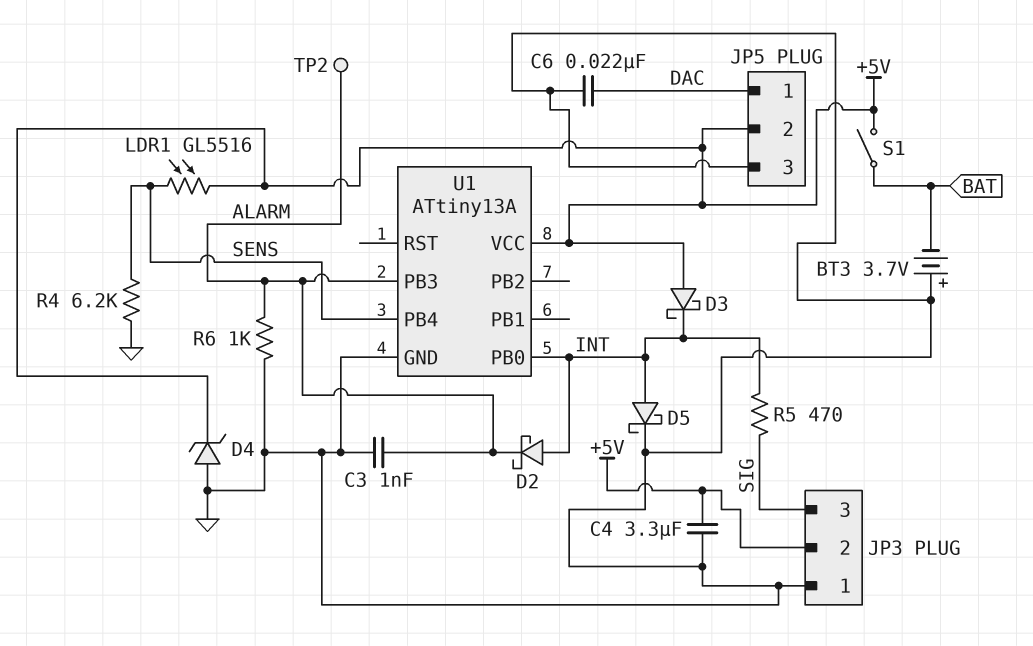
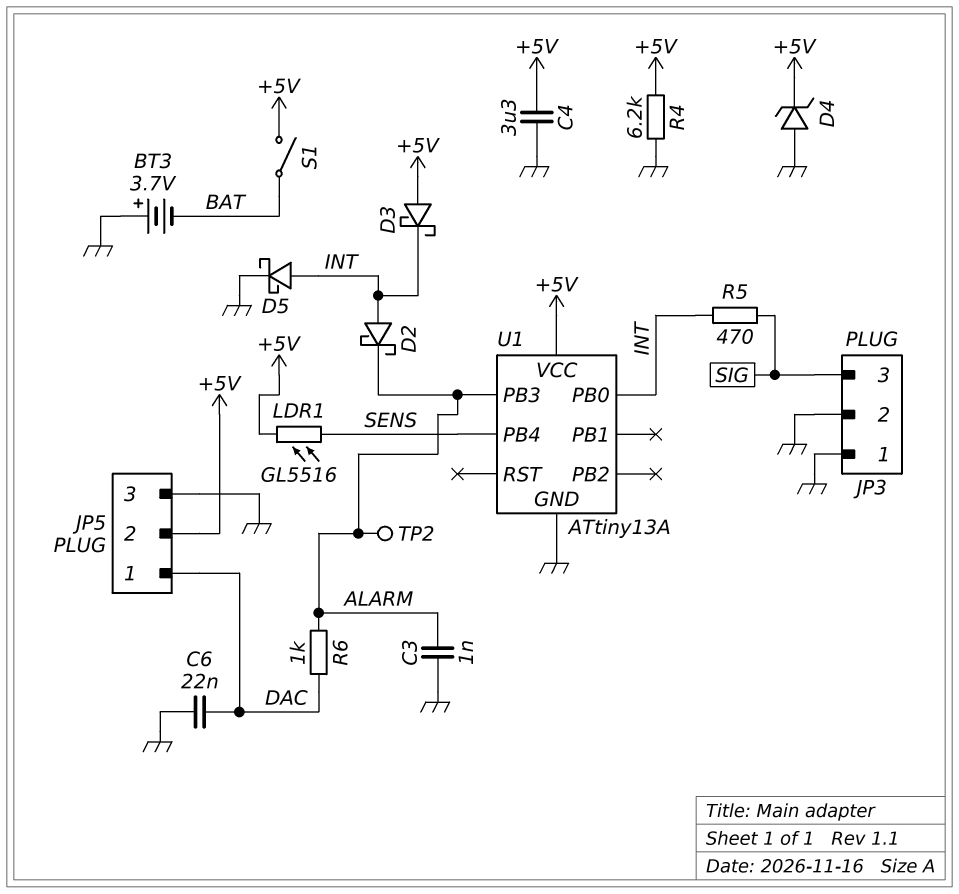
JP3 pin 2: +5V -> GND
R4: 6.2k (GND, SENS) -> 6.2k (+5V, GND)
R6: 1k (ALARM, GND) -> 1k (ALARM, DAC)

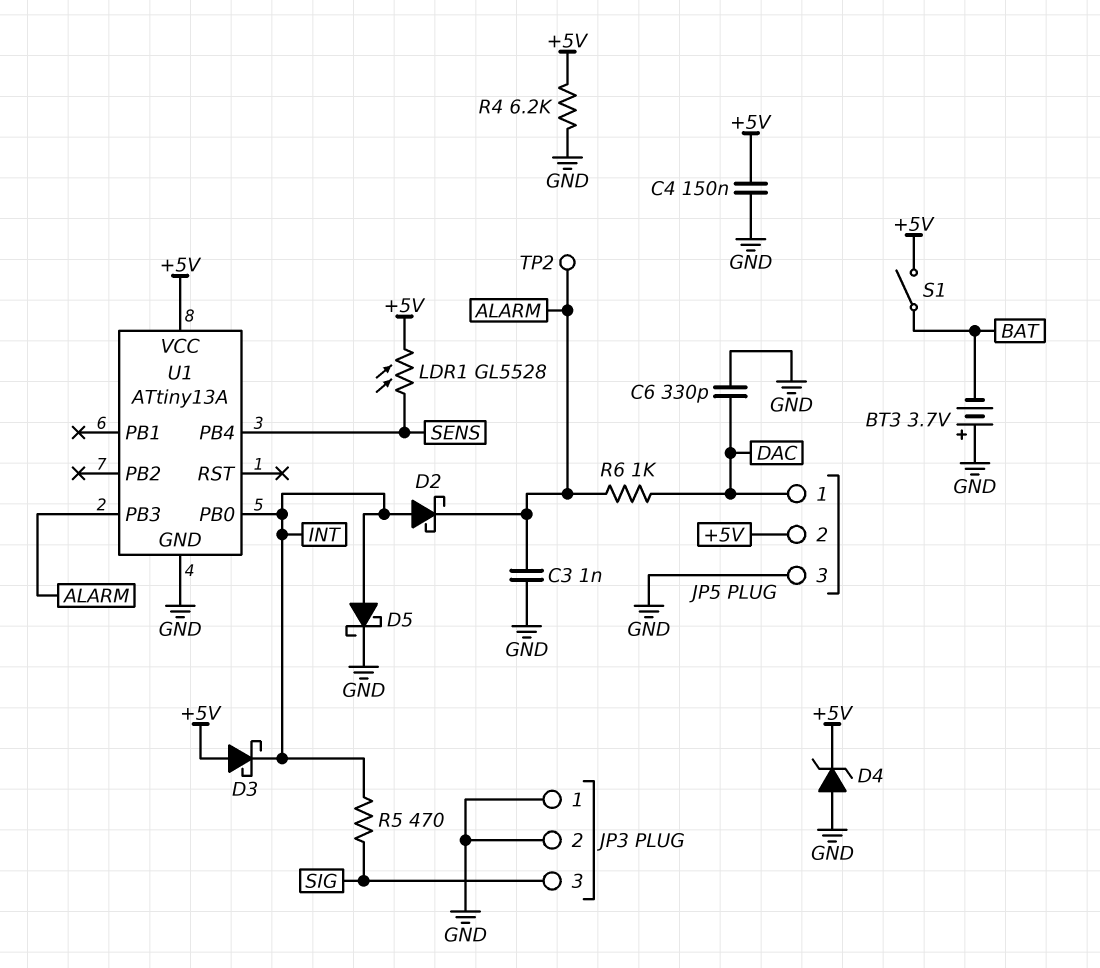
C4: 3.3uF (+5V, GND) -> 150nF (+5V, GND)
C6: 22nF (DAC, GND) -> 330pF (DAC, GND)
LDR1: GL5516 (+5V, SENS) -> GL5528 (+5V, SENS)

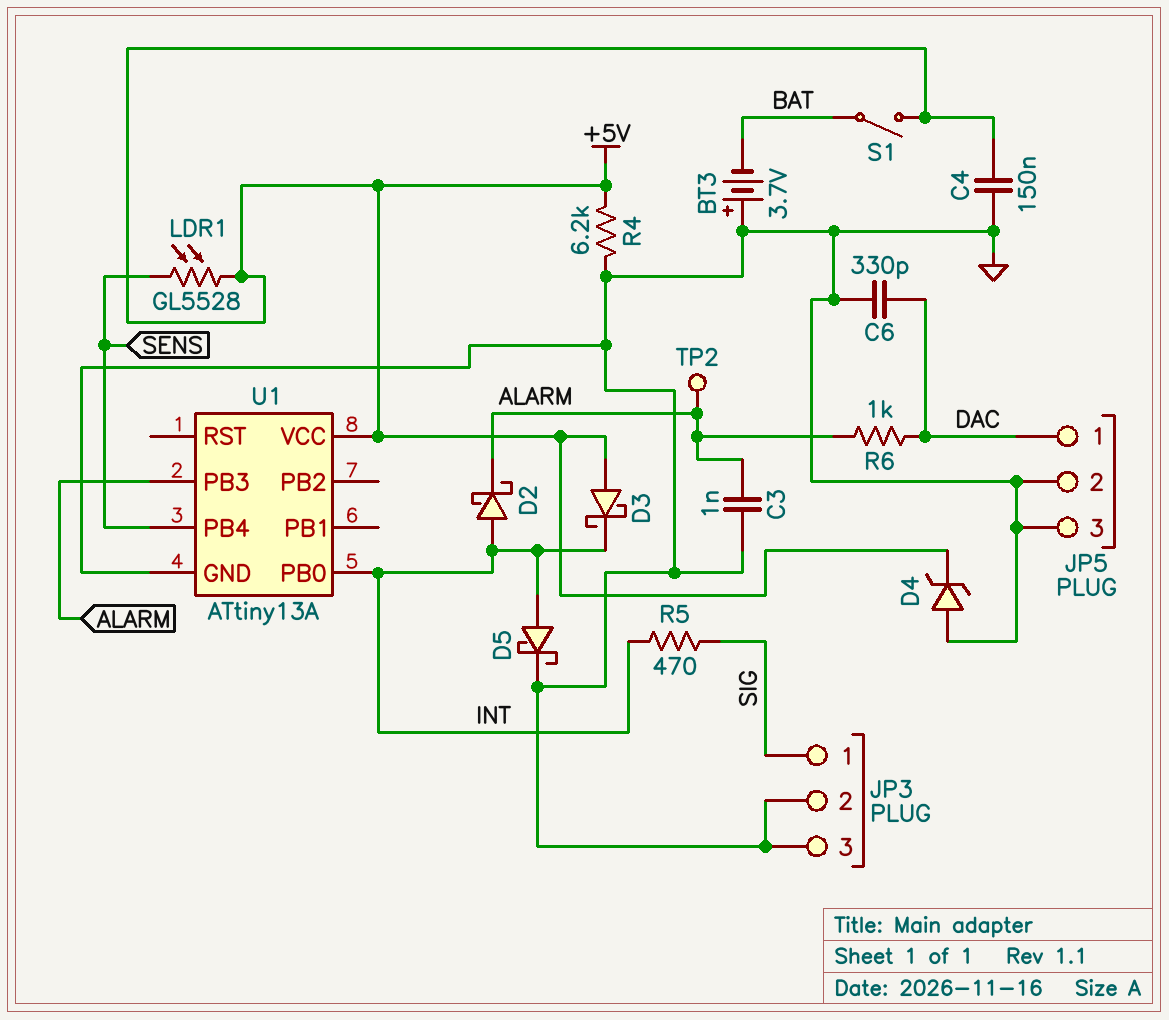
JP3 pin 1: GND -> SIG
JP3 pin 3: SIG -> GND
JP5 pin 2: +5V -> GND

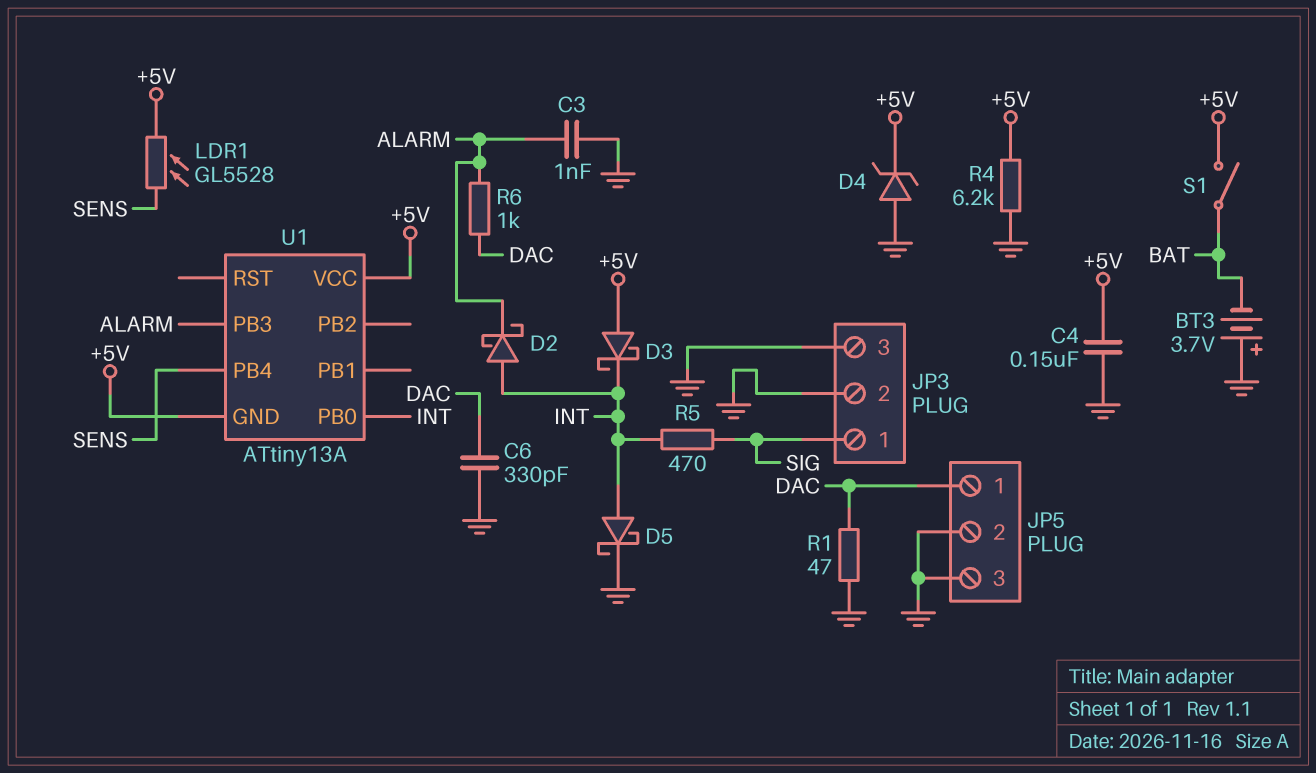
R1: none -> 47 (DAC, GND)
TP2: test point (ALARM) -> none
U1 pin GND: GND -> +5V

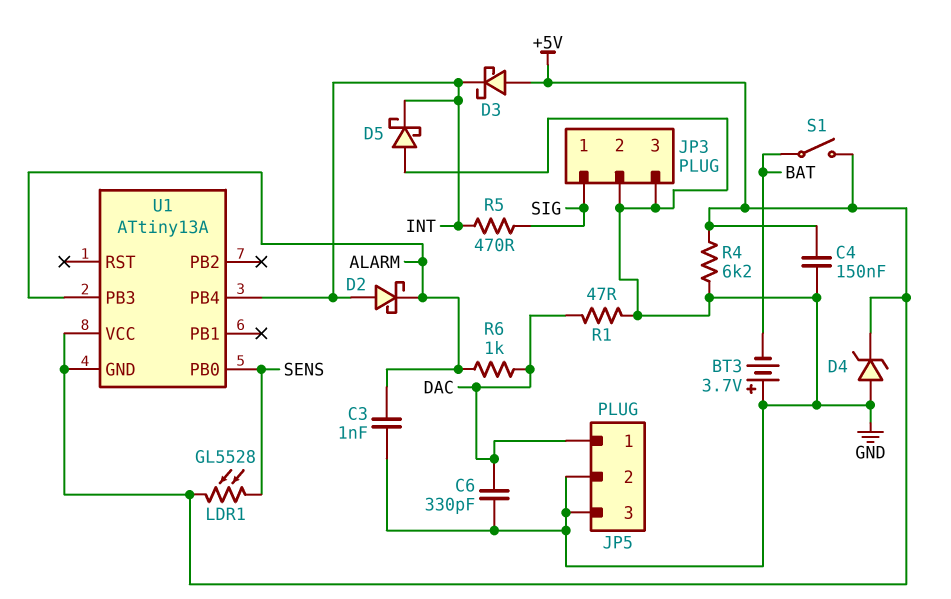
D5: schottky (A INT, K GND) -> schottky (A GND, K INT)
U1 pin PB0: INT -> SENS
U1 pin PB4: SENS -> INT

